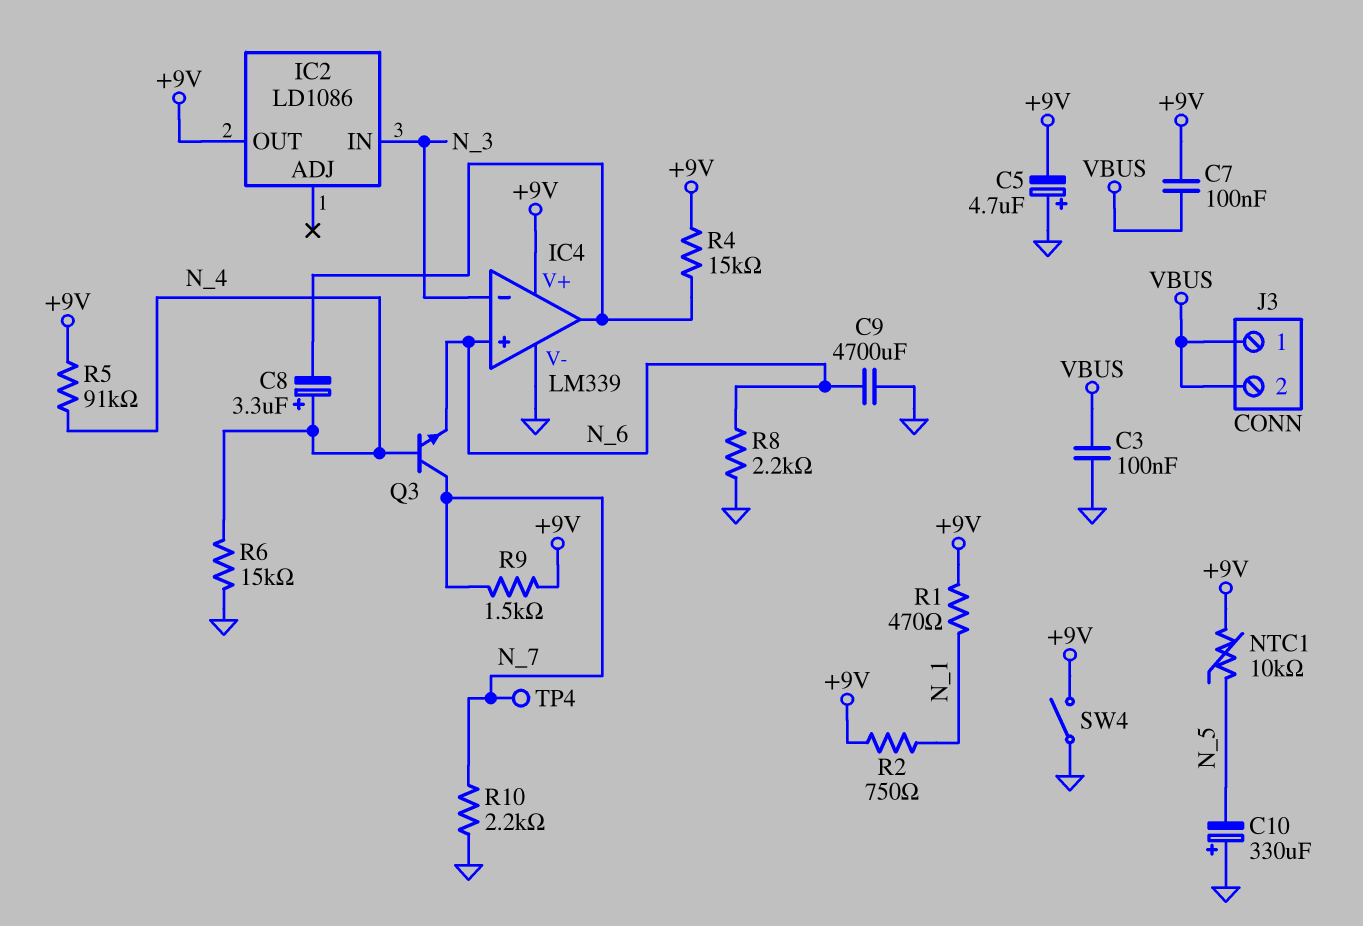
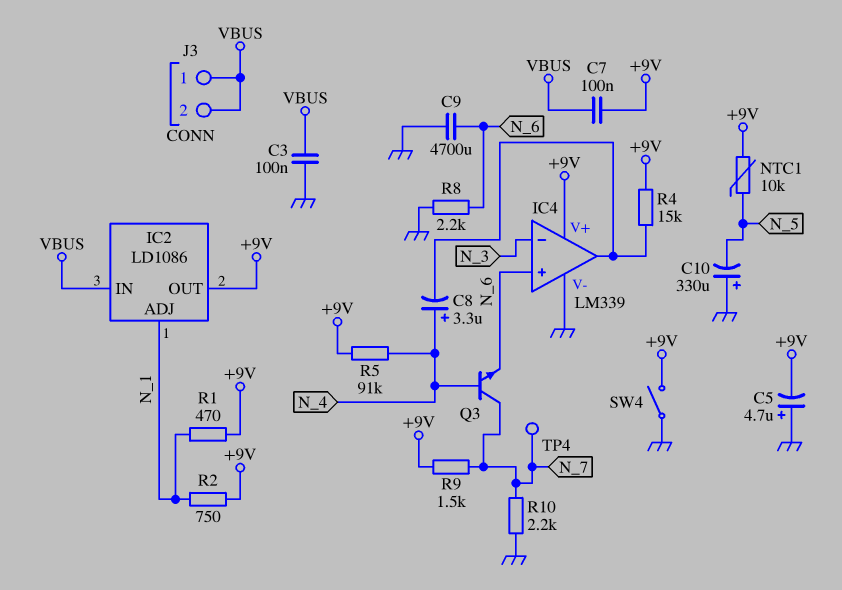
IC2 pin ADJ: none -> N_1
IC2 pin IN: N_3 -> VBUS
R6: 15k (GND, N_4) -> none

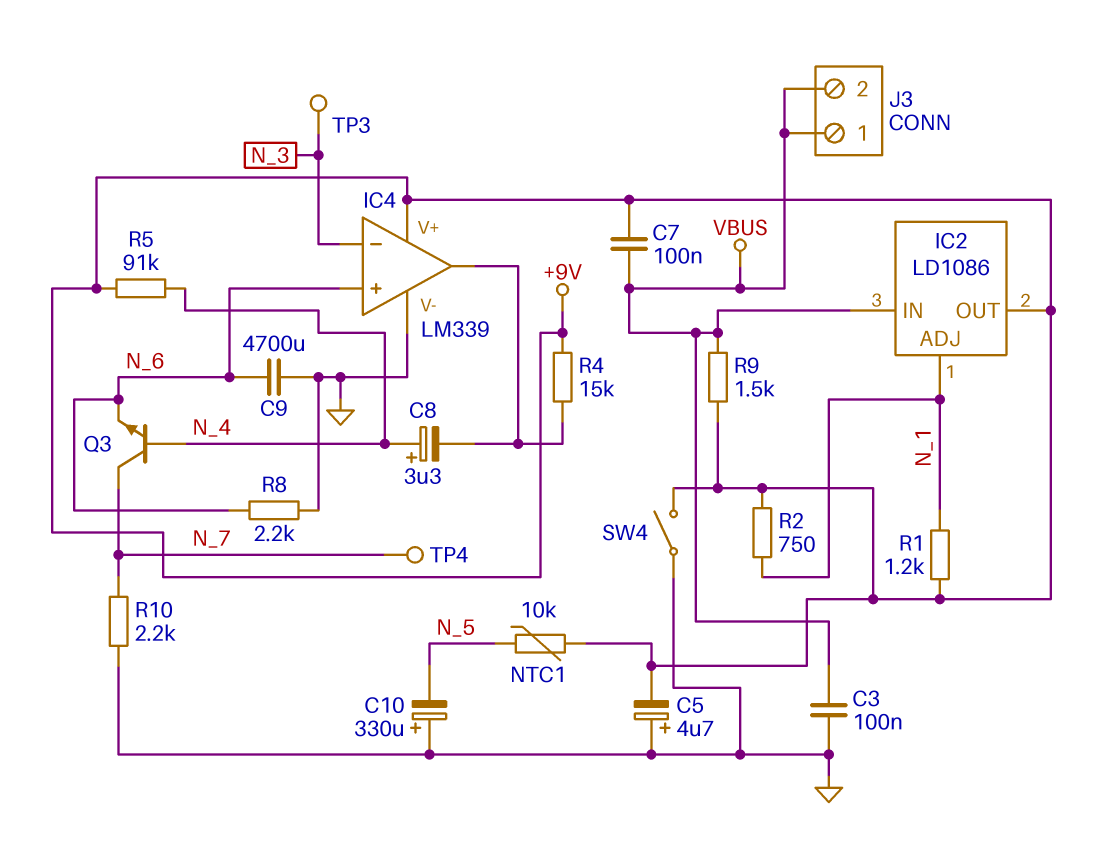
R1: 470 (+9V, N_1) -> 1.2k (+9V, N_1)
R9: 1.5k (+9V, N_7) -> 1.5k (+9V, VBUS)
TP3: none -> test point (N_3)

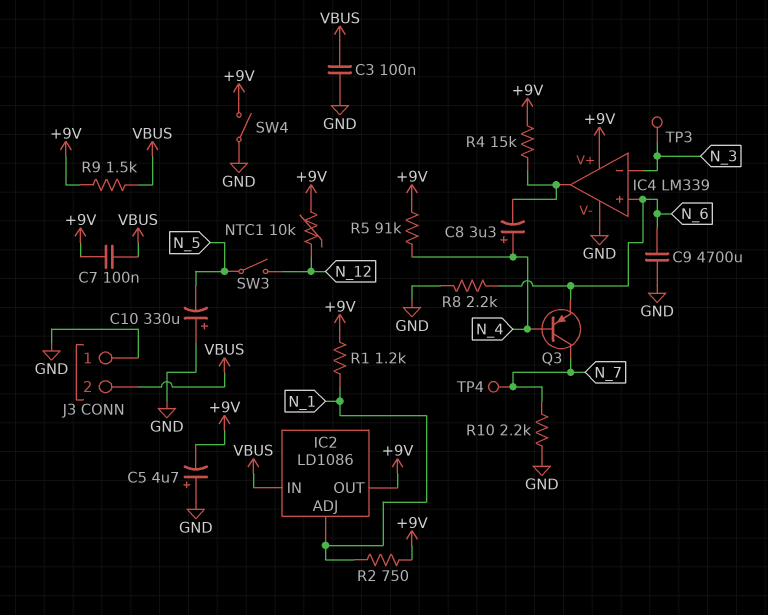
J3 pin 1: VBUS -> GND
NTC1: 10k (+9V, N_5) -> 10k (+9V, N_12)
Q3: NPN (B N_4, C N_7, E N_6) -> PNP (B N_4, C N_7, E N_6)
SW3: none -> switch (N_5, N_12)

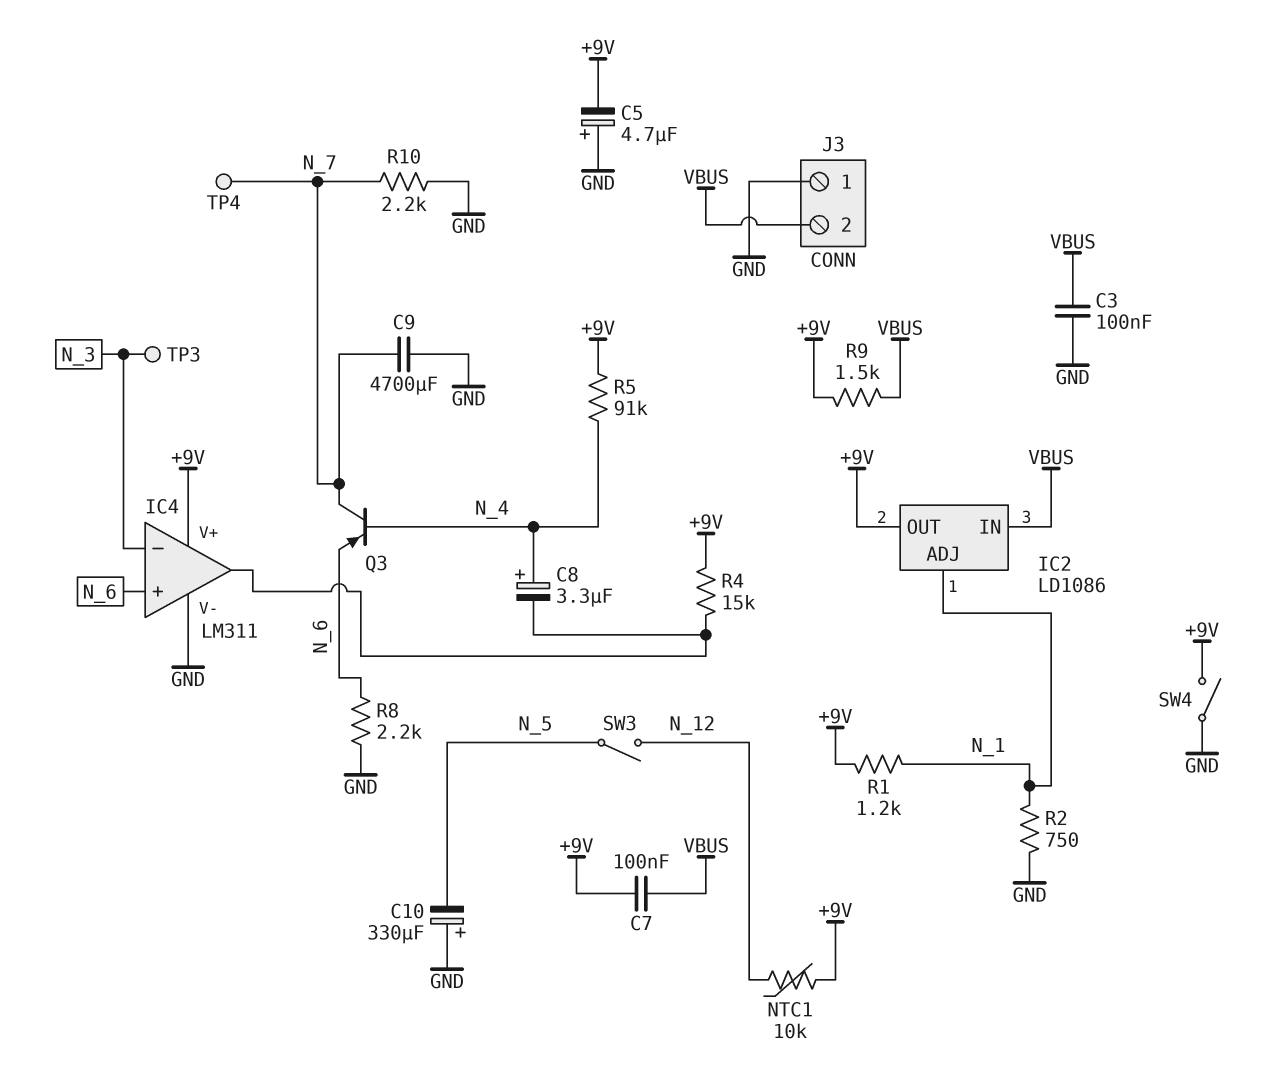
C9: 4700uF (GND, N_6) -> 4700uF (GND, N_7)
IC4: LM339 -> LM311
R2: 750 (+9V, N_1) -> 750 (GND, N_1)

